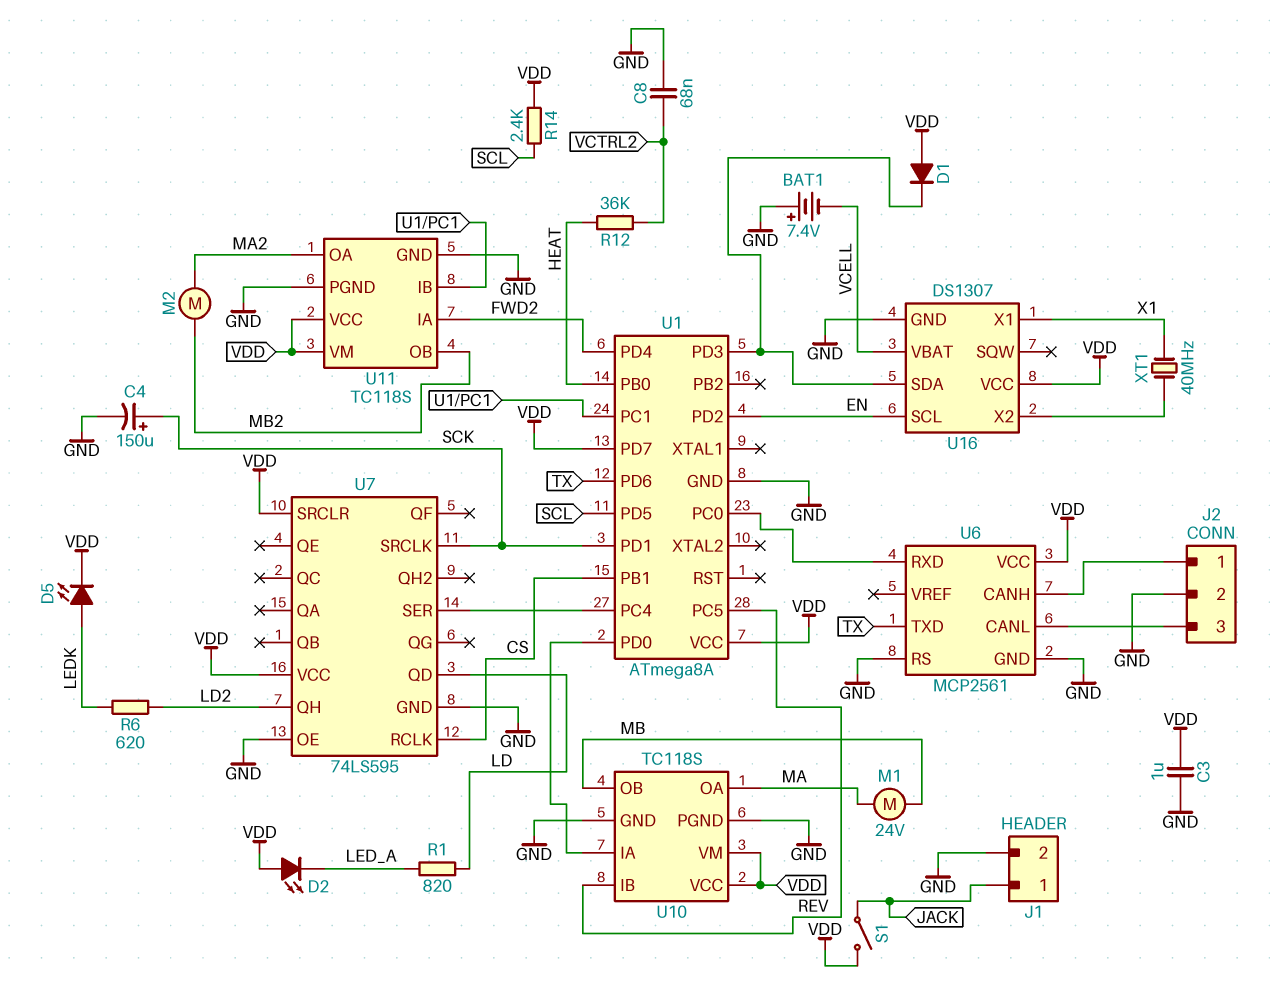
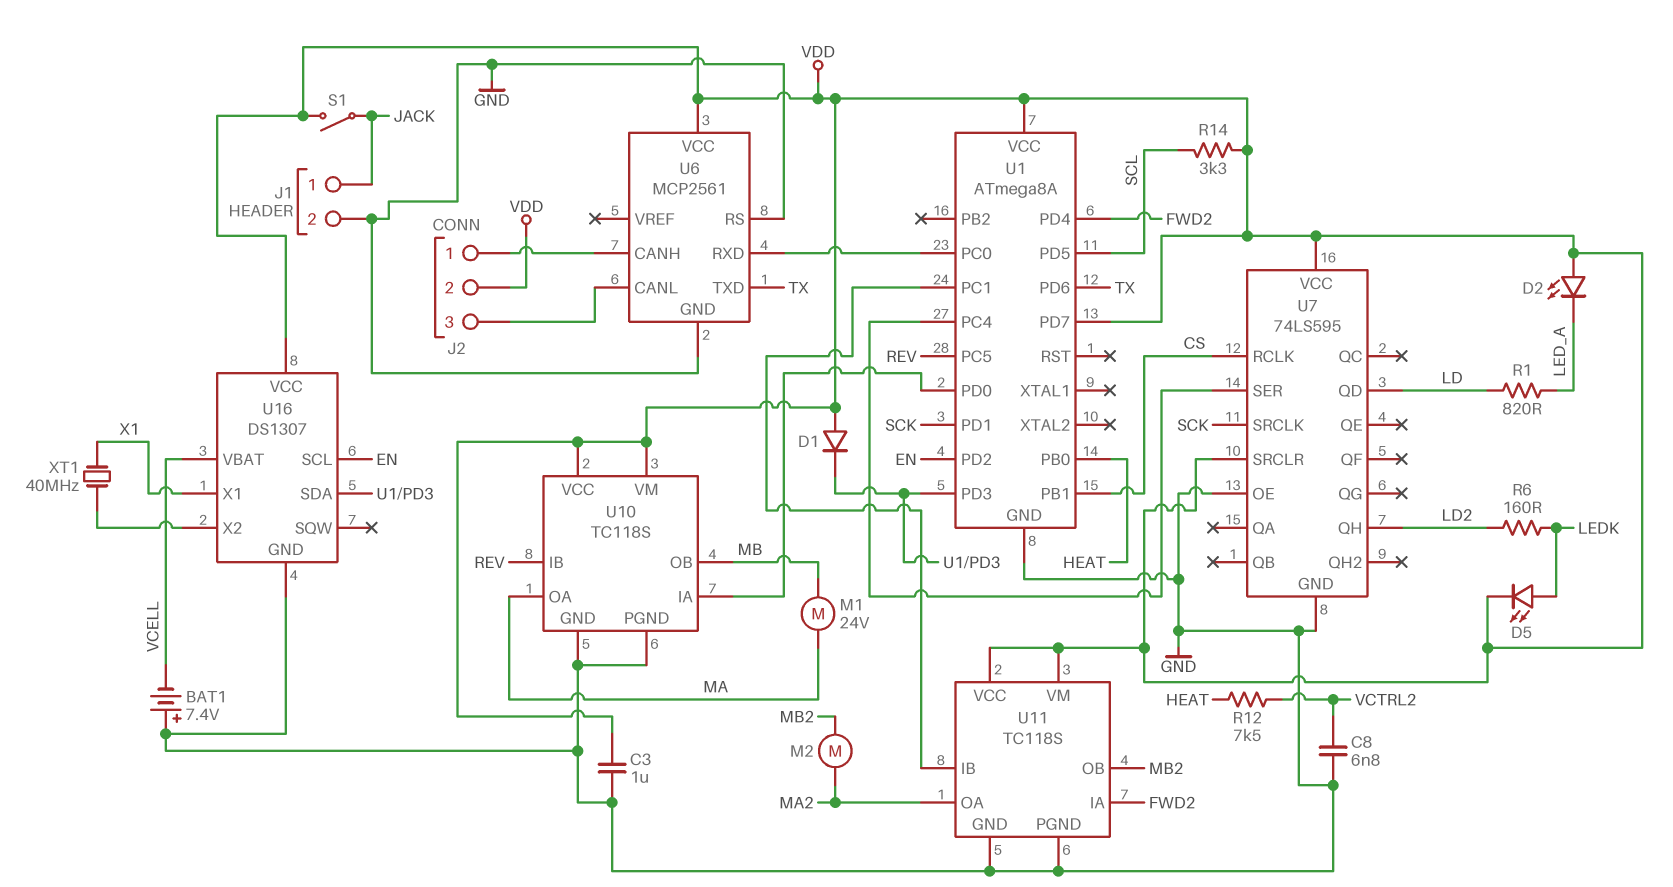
C4: 150uF (plus SCK, minus GND) -> none
C8: 68nF (GND, VCTRL2) -> 6.8nF (GND, VCTRL2)
J2 pin 2: GND -> VDD
R6: 620 (LD2, LEDK) -> 160 (LD2, LEDK)
R12: 36k (HEAT, VCTRL2) -> 7.5k (HEAT, VCTRL2)
R14: 2.4k (SCL, VDD) -> 3.3k (SCL, VDD)

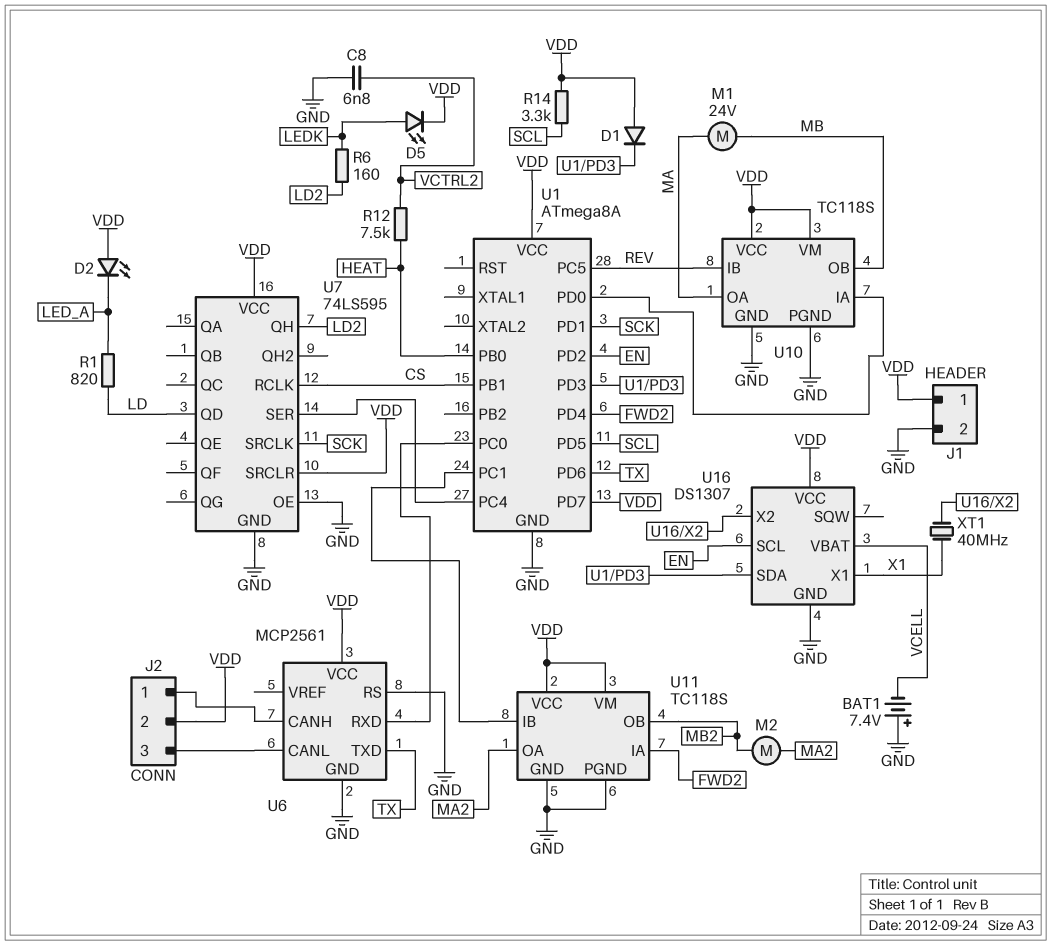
C3: 1uF (GND, VDD) -> none
J1 pin 1: JACK -> VDD
S1: switch (JACK, VDD) -> none

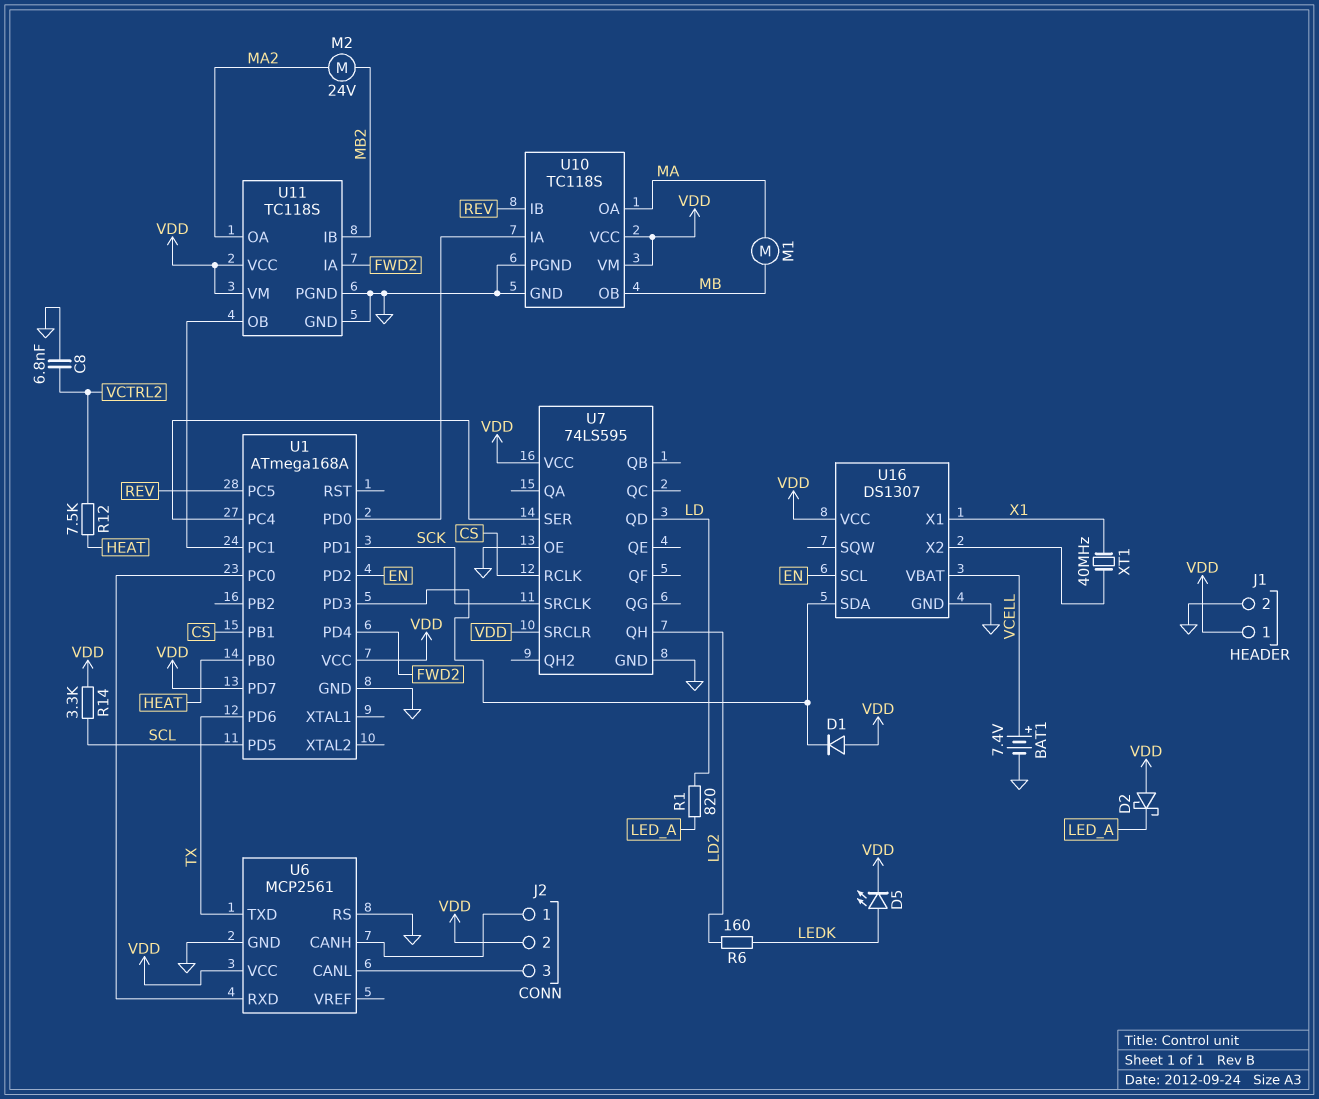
BAT1: 7.4V (plus GND, minus VCELL) -> 7.4V (plus VCELL, minus GND)
D2: LED (A VDD, K LED_A) -> schottky (A VDD, K LED_A)
M1: motor 24V (MA, MB) -> motor (MA, MB)
M2: motor (MA2, MB2) -> motor 24V (MA2, MB2)
U1: ATmega8A -> ATmega168A
U11 pin IB: U1/PC1 -> MB2
U11 pin OB: MB2 -> U1/PC1

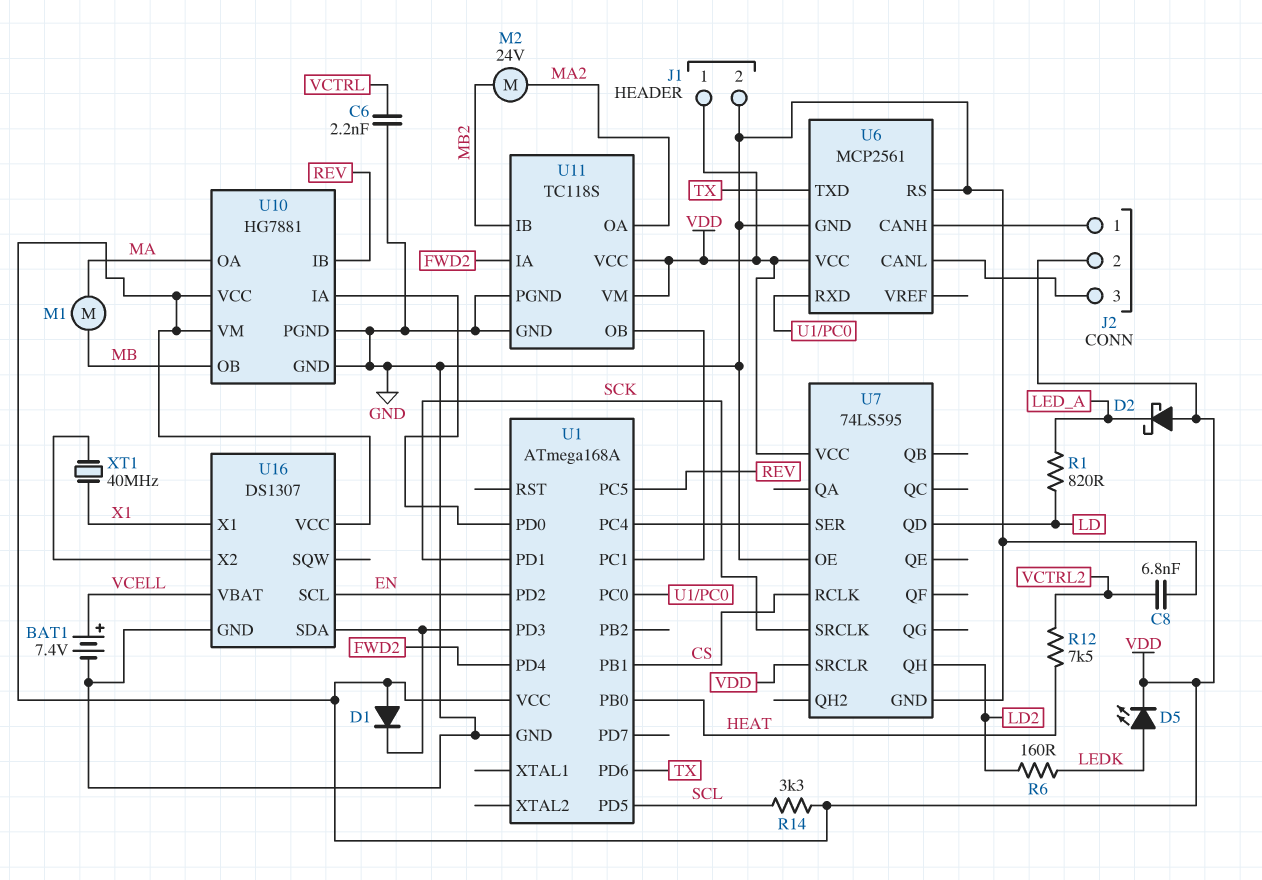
C6: none -> 2.2nF (GND, VCTRL)
U1 pin PD7: VDD -> none
U10: TC118S -> HG7881

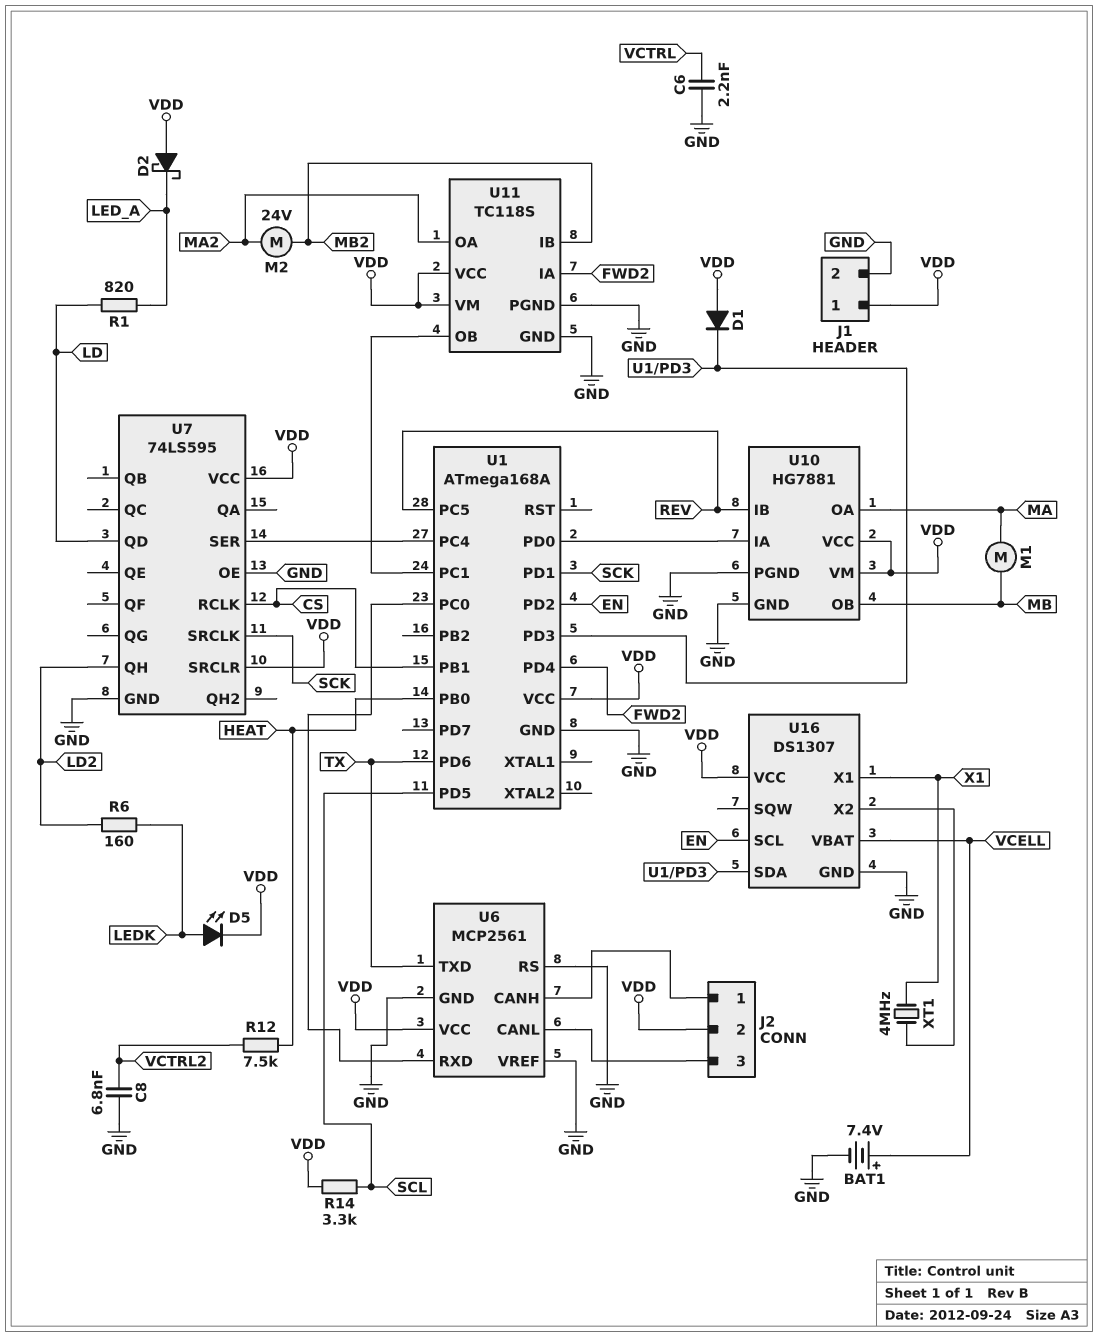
U6 pin VREF: none -> GND
XT1: 40MHz (U16/X2, X1) -> 4MHz (U16/X2, X1)

